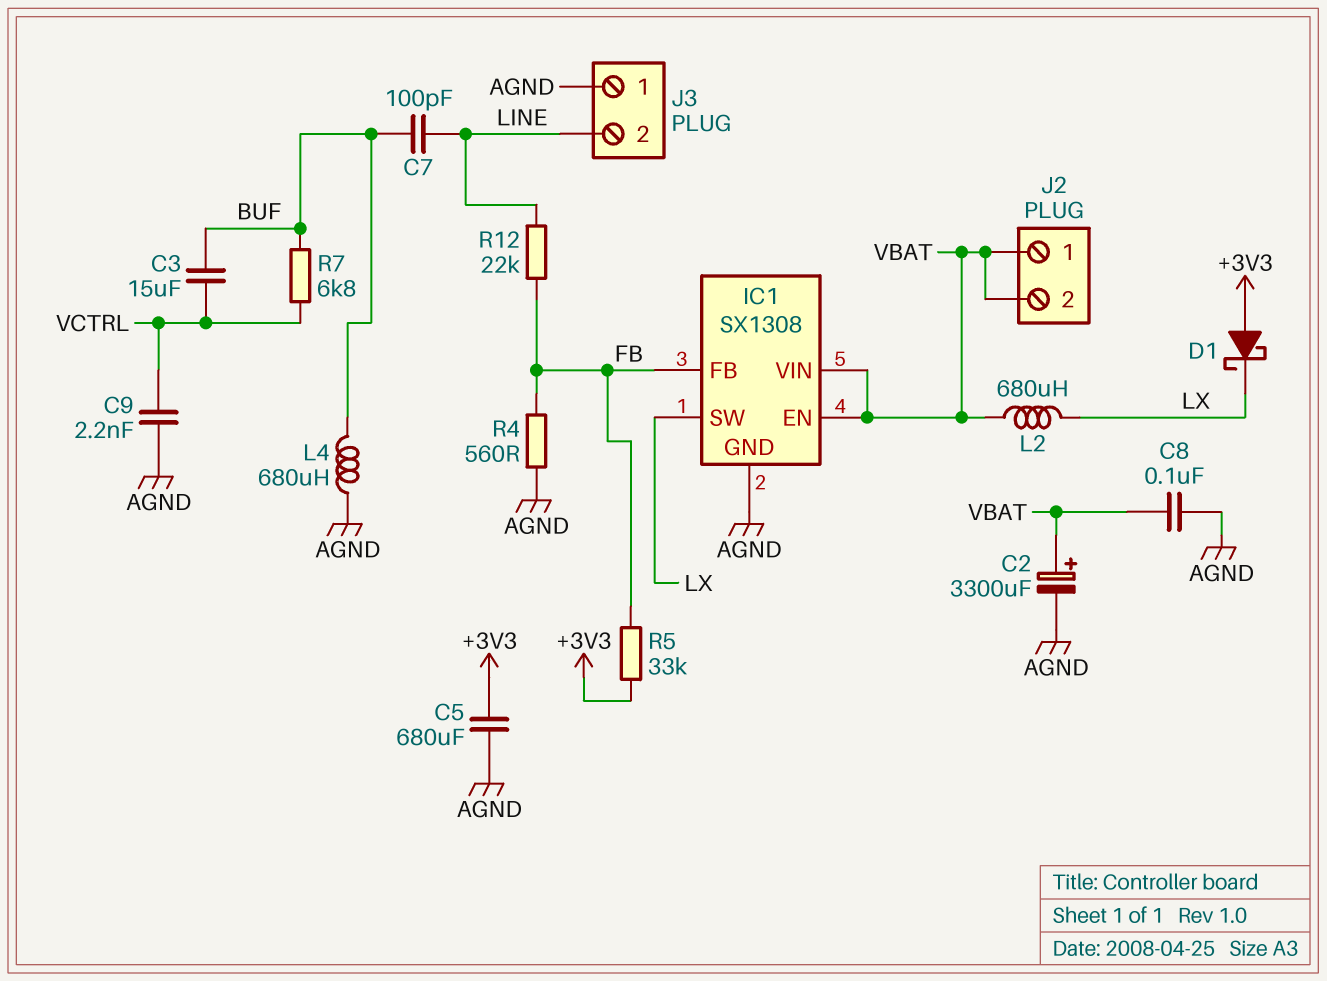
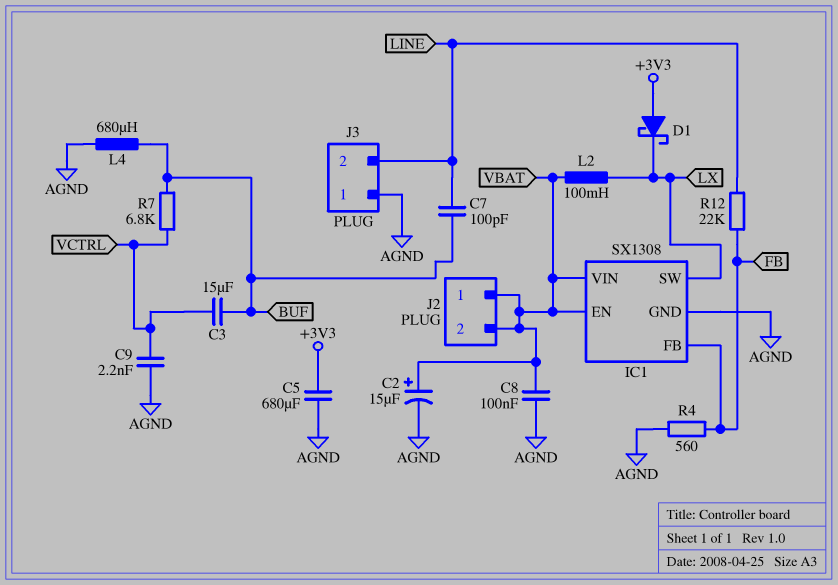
C2: 3300uF (plus VBAT, minus AGND) -> 15uF (plus VBAT, minus AGND)
L2: 680uH (LX, VBAT) -> 100mH (LX, VBAT)
R5: 33k (+3V3, FB) -> none

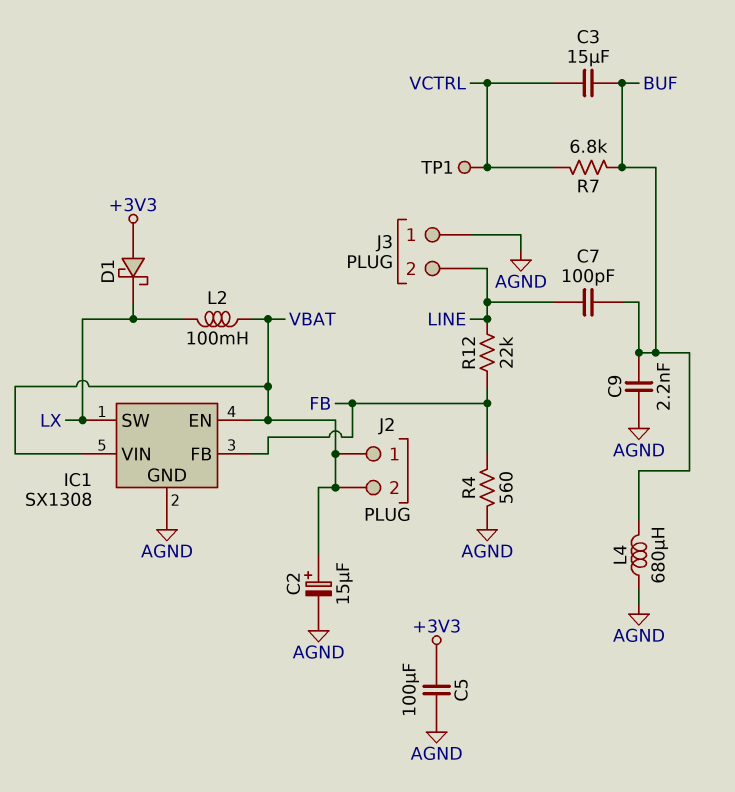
C5: 680uF (+3V3, AGND) -> 100uF (+3V3, AGND)
C8: 100nF (AGND, VBAT) -> none
C9: 2.2nF (AGND, VCTRL) -> 2.2nF (AGND, BUF)
TP1: none -> test point (VCTRL)

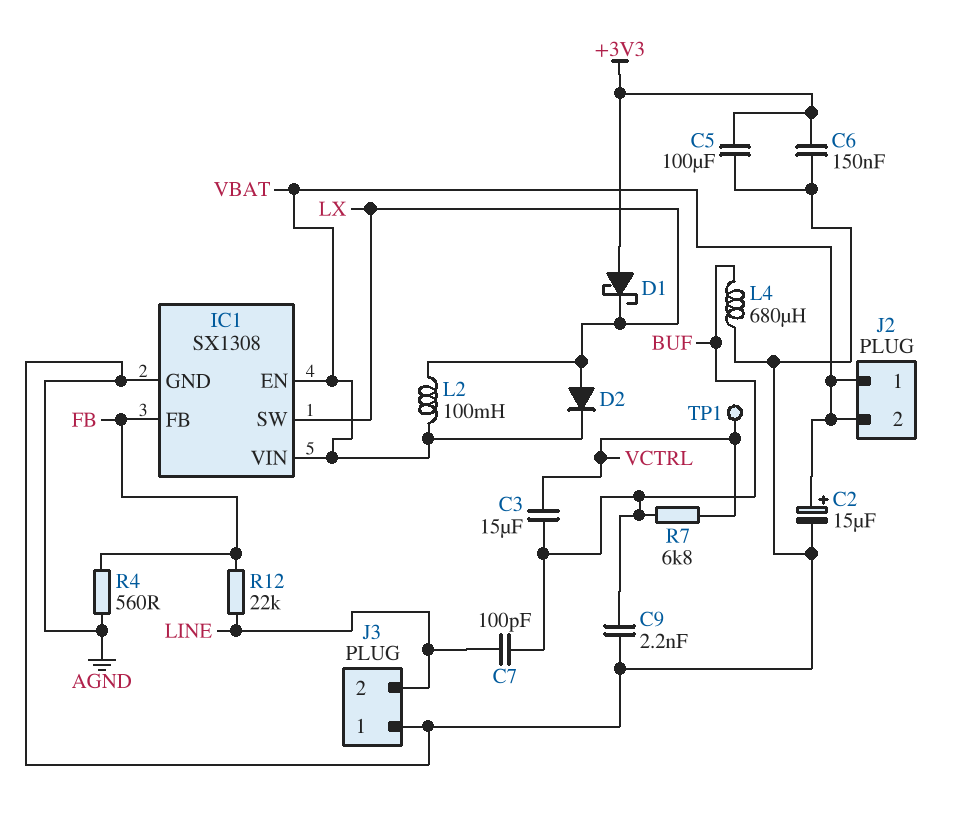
C6: none -> 150nF (+3V3, AGND)
D2: none -> diode (A LX, K VBAT)

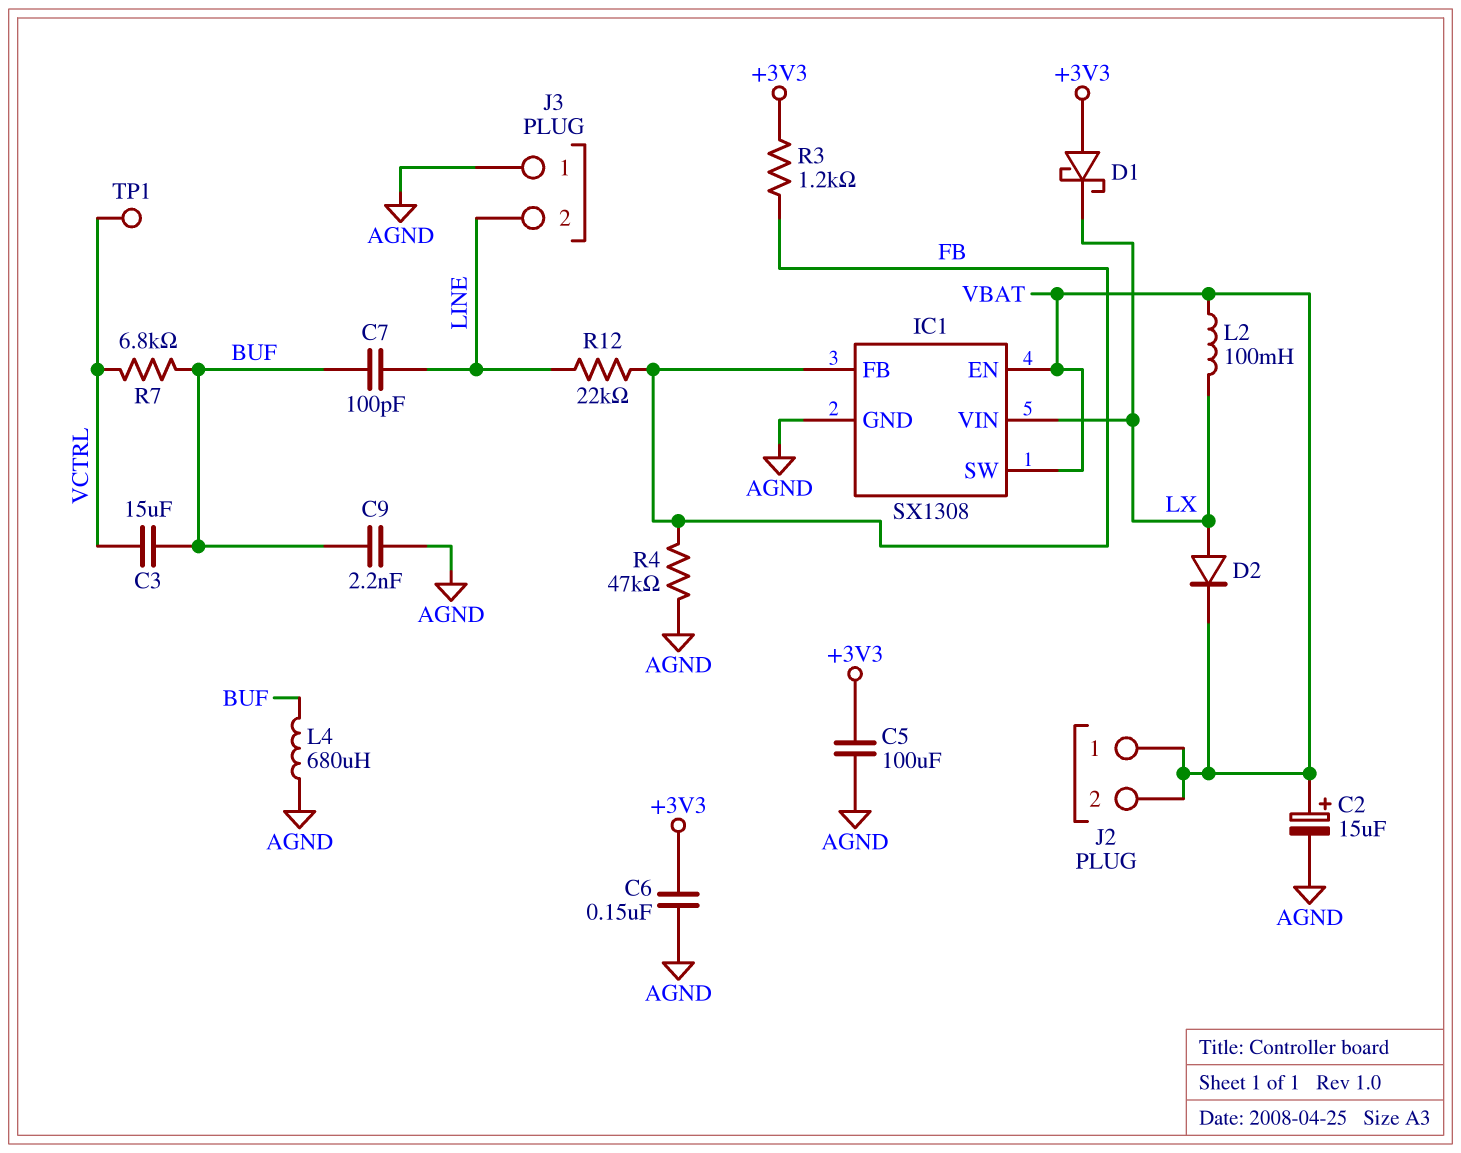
IC1 pin SW: LX -> VBAT
IC1 pin VIN: VBAT -> LX
R3: none -> 1.2k (+3V3, FB)
R4: 560 (AGND, FB) -> 47k (AGND, FB)

